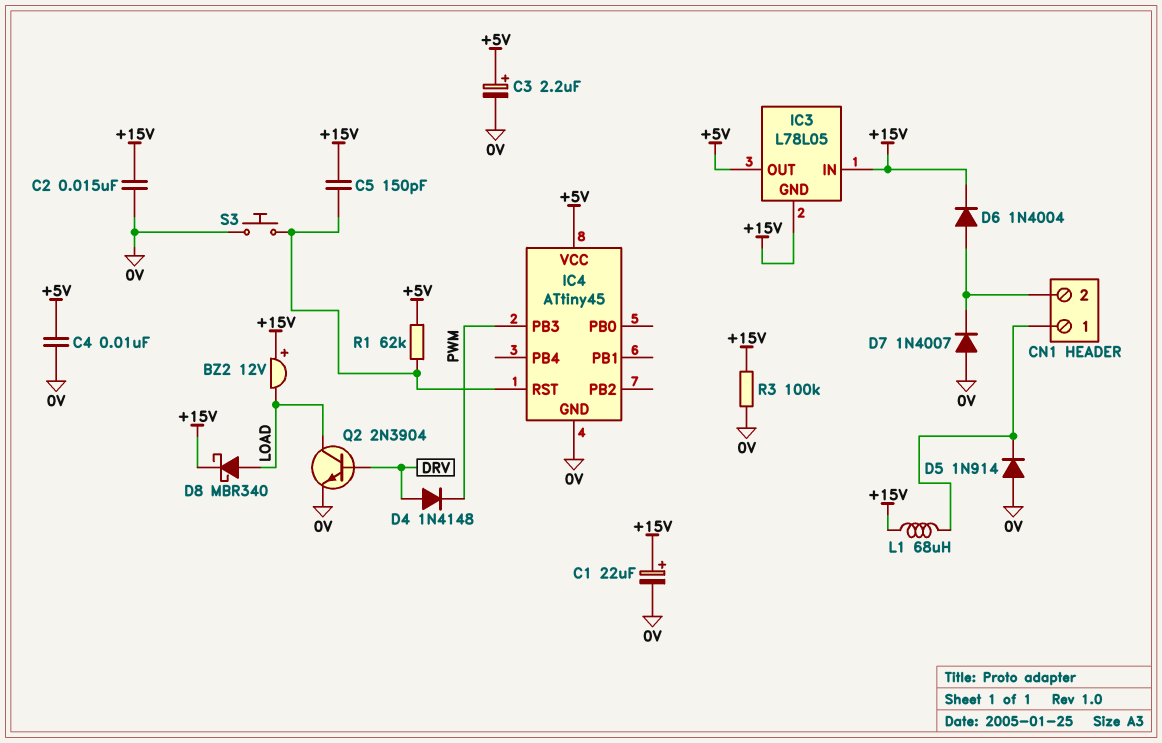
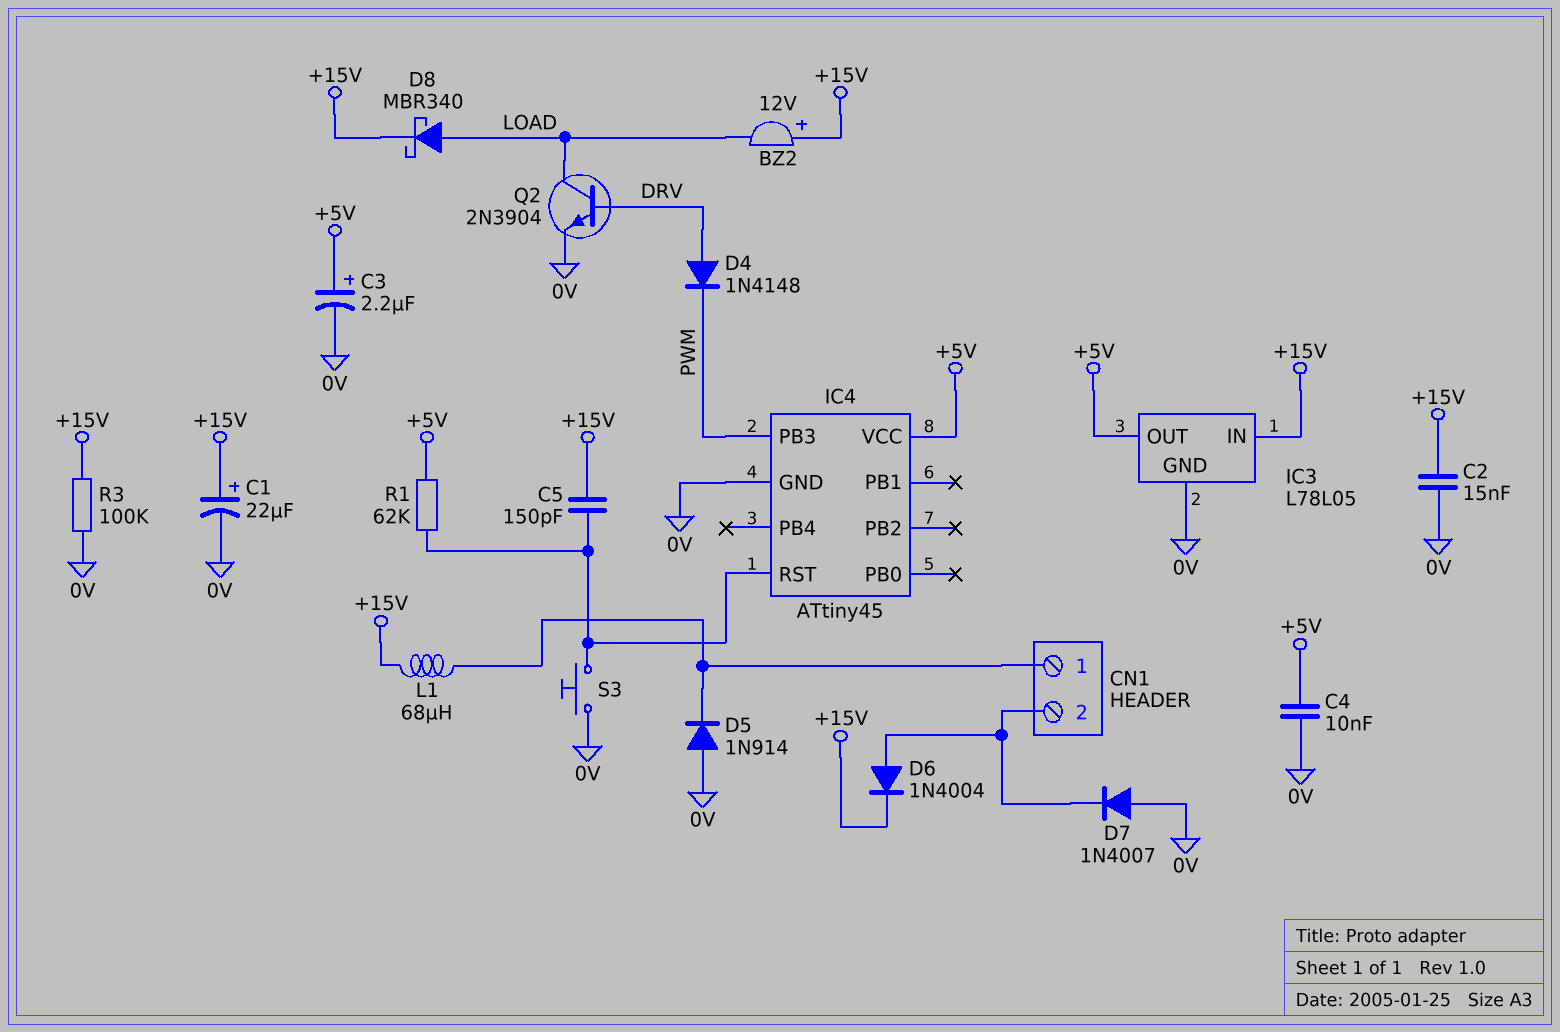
IC3 pin GND: +15V -> 0V

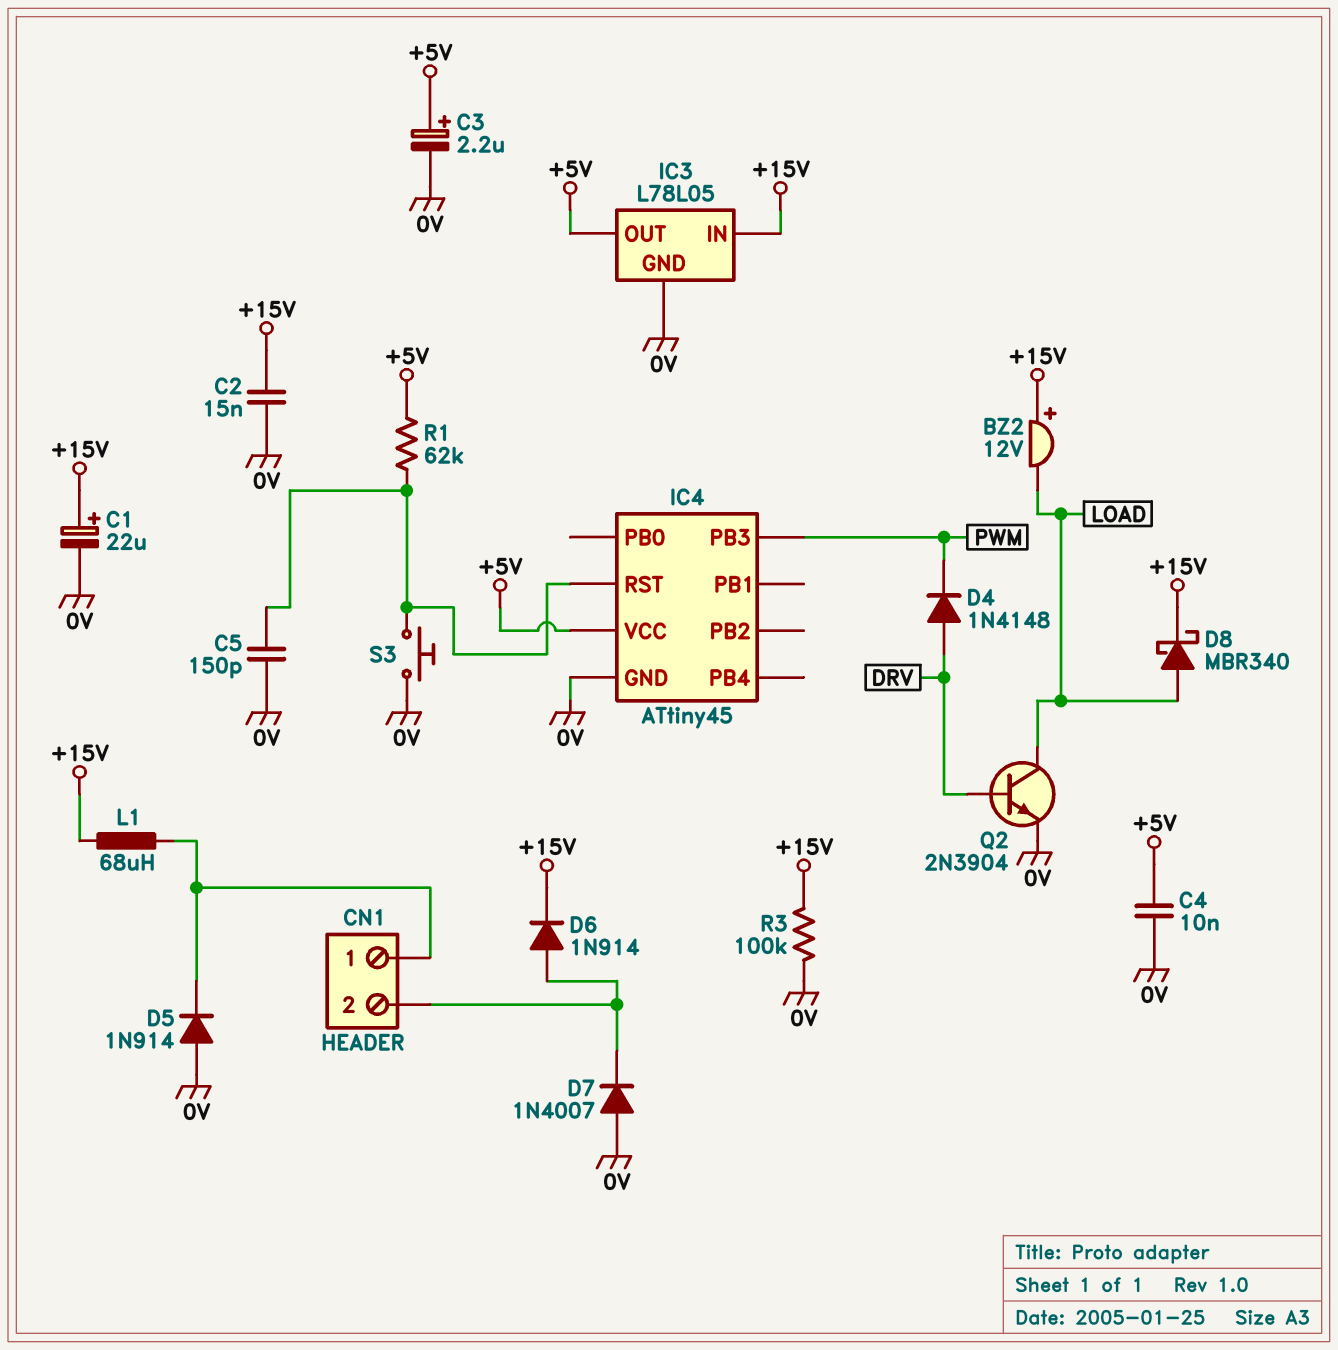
C5: 150pF (+15V, IC4/RST) -> 150pF (0V, IC4/RST)
D6: diode 1N4004 (A CN1/2, K +15V) -> diode 1N914 (A CN1/2, K +15V)

